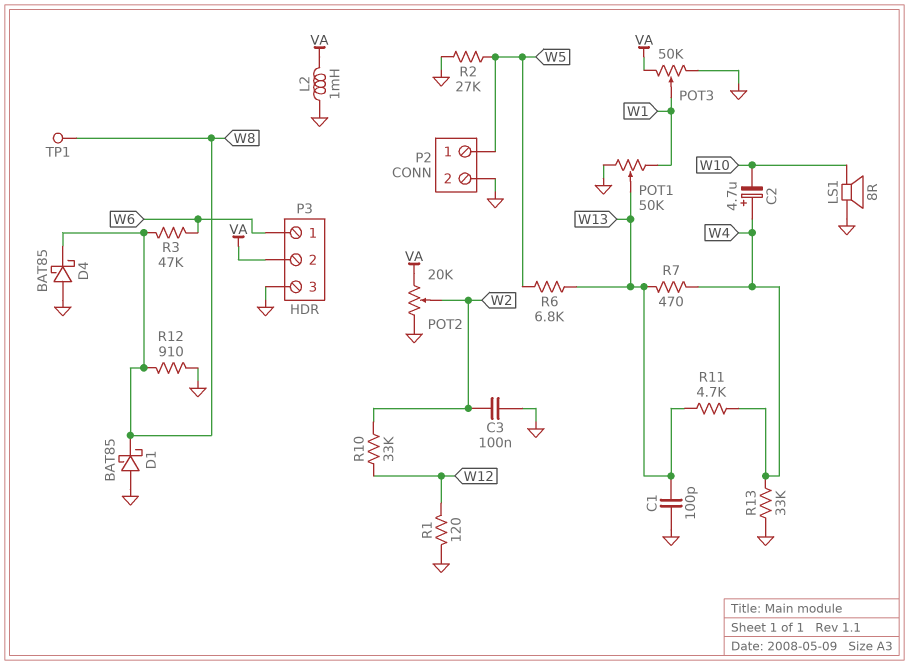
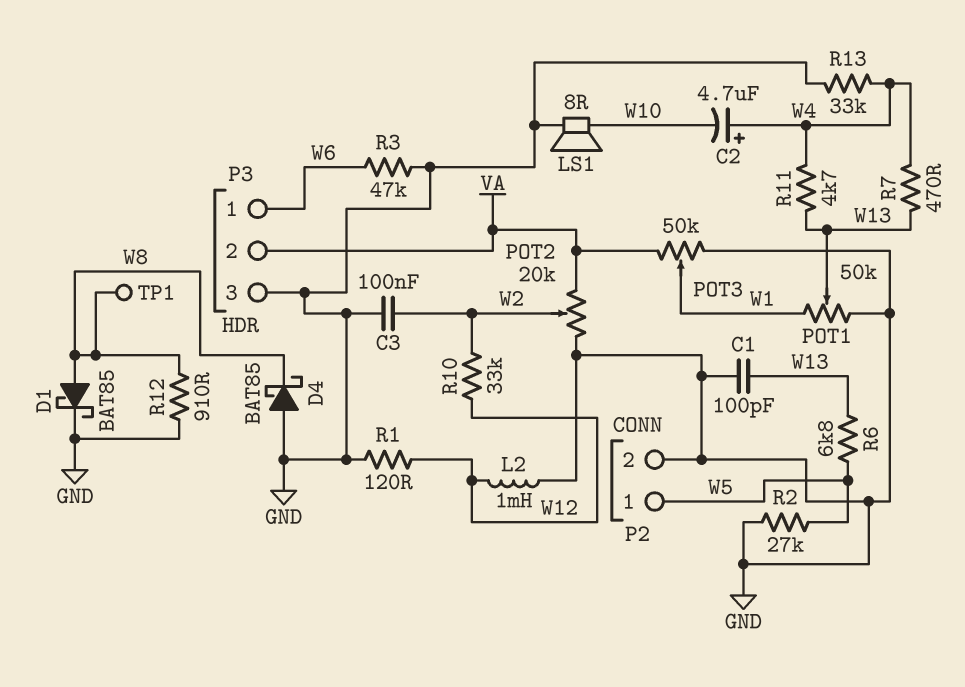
D1: schottky BAT85 (A GND, K W8) -> schottky BAT85 (A W8, K GND)
L2: 1mH (GND, VA) -> 1mH (GND, W12)
R3: 47k (W6, W8) -> 47k (GND, W6)

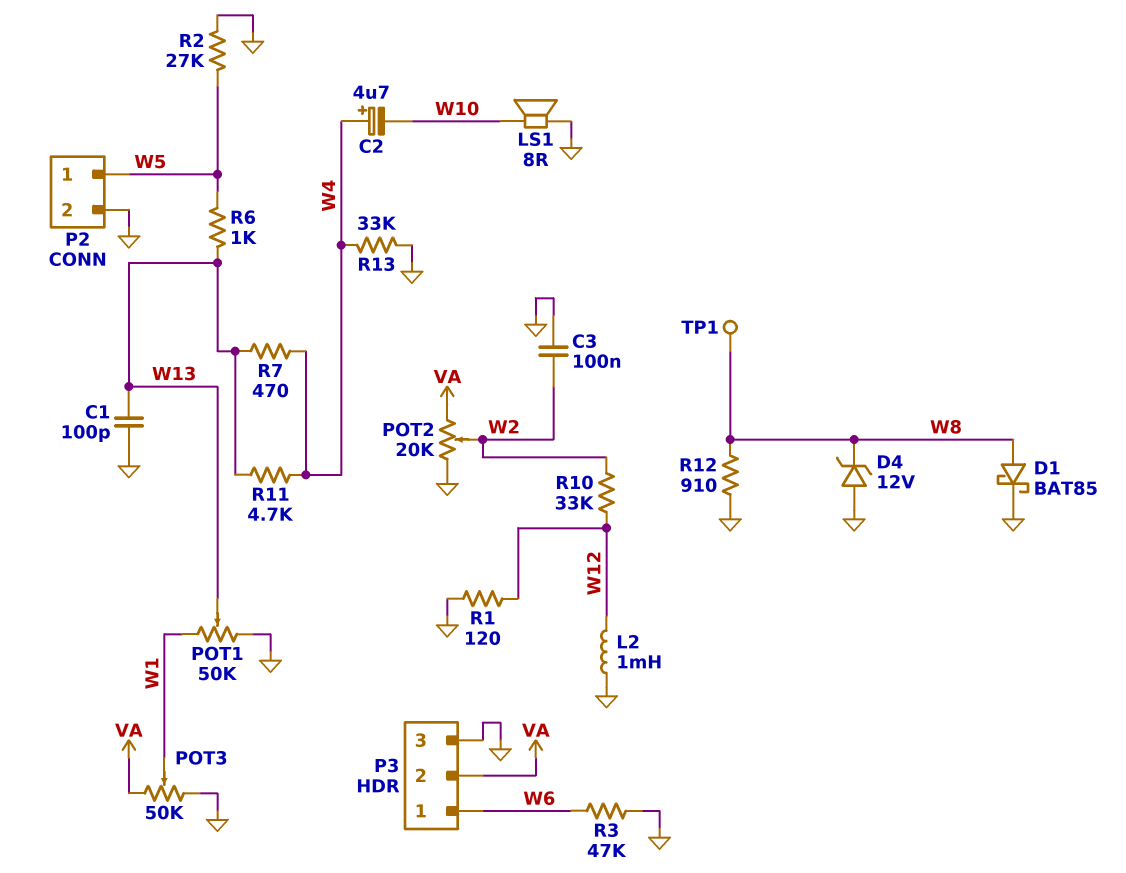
D4: schottky BAT85 (A GND, K W8) -> zener 12V (A GND, K W8)
R6: 6.8k (W5, W13) -> 1k (W5, W13)

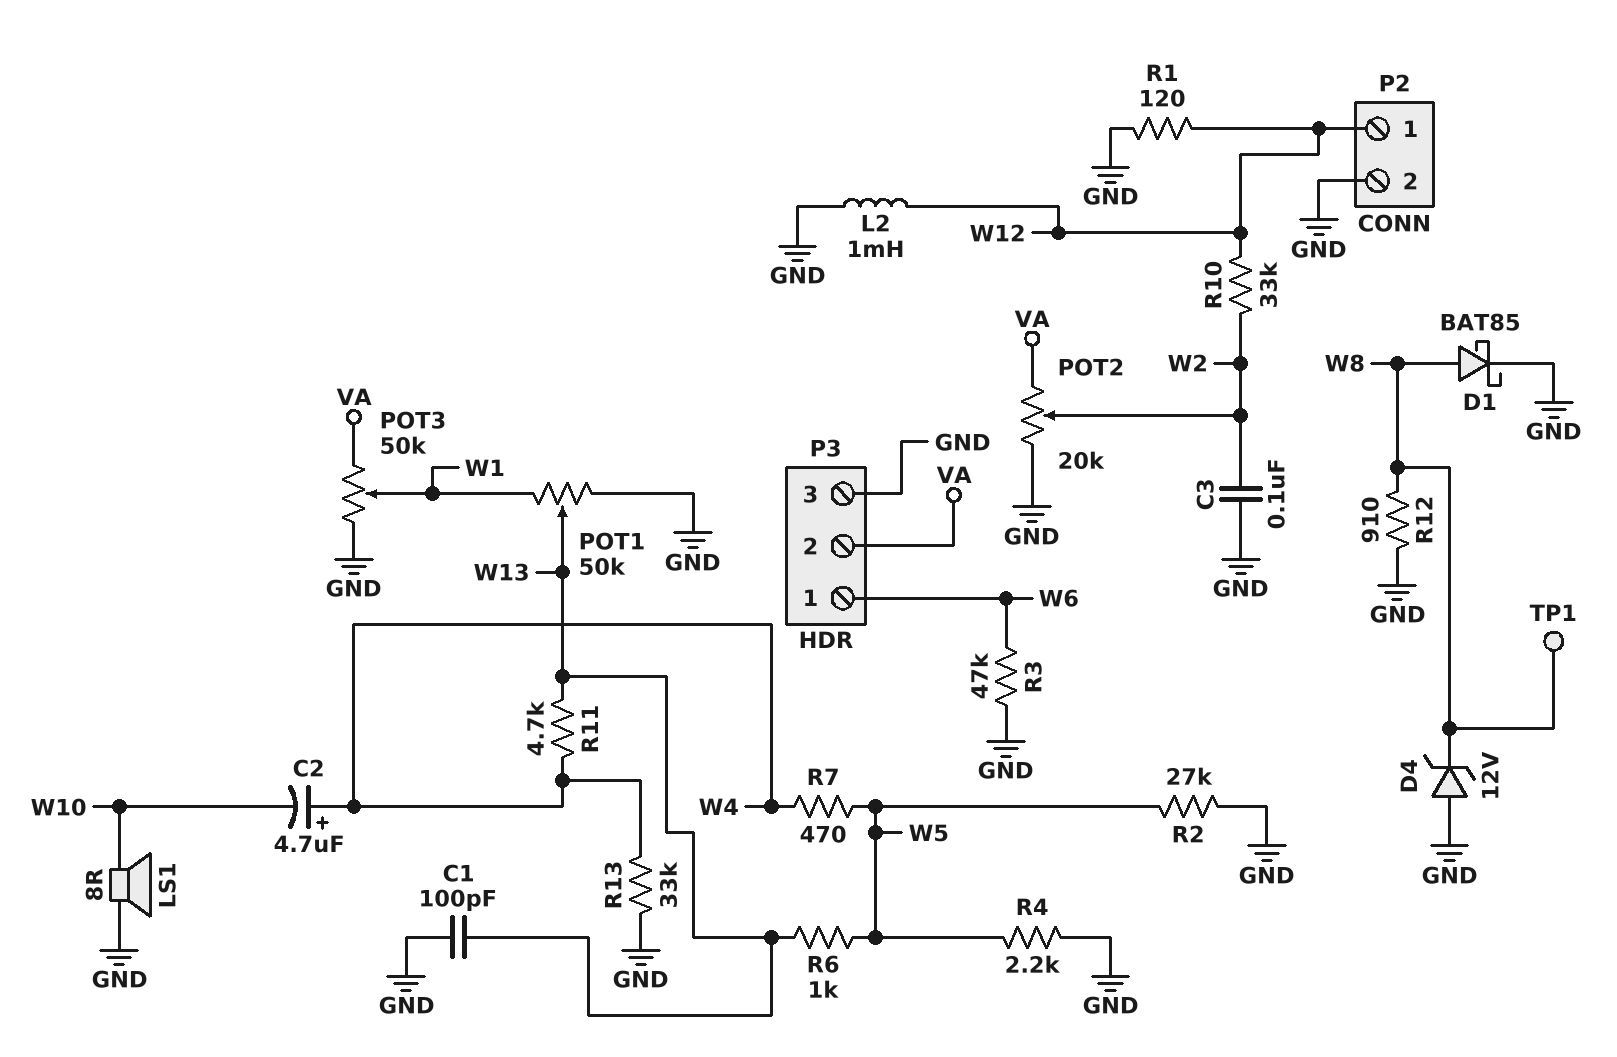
P2 pin 1: W5 -> W12
R4: none -> 2.2k (GND, W5)
R7: 470 (W4, W13) -> 470 (W4, W5)

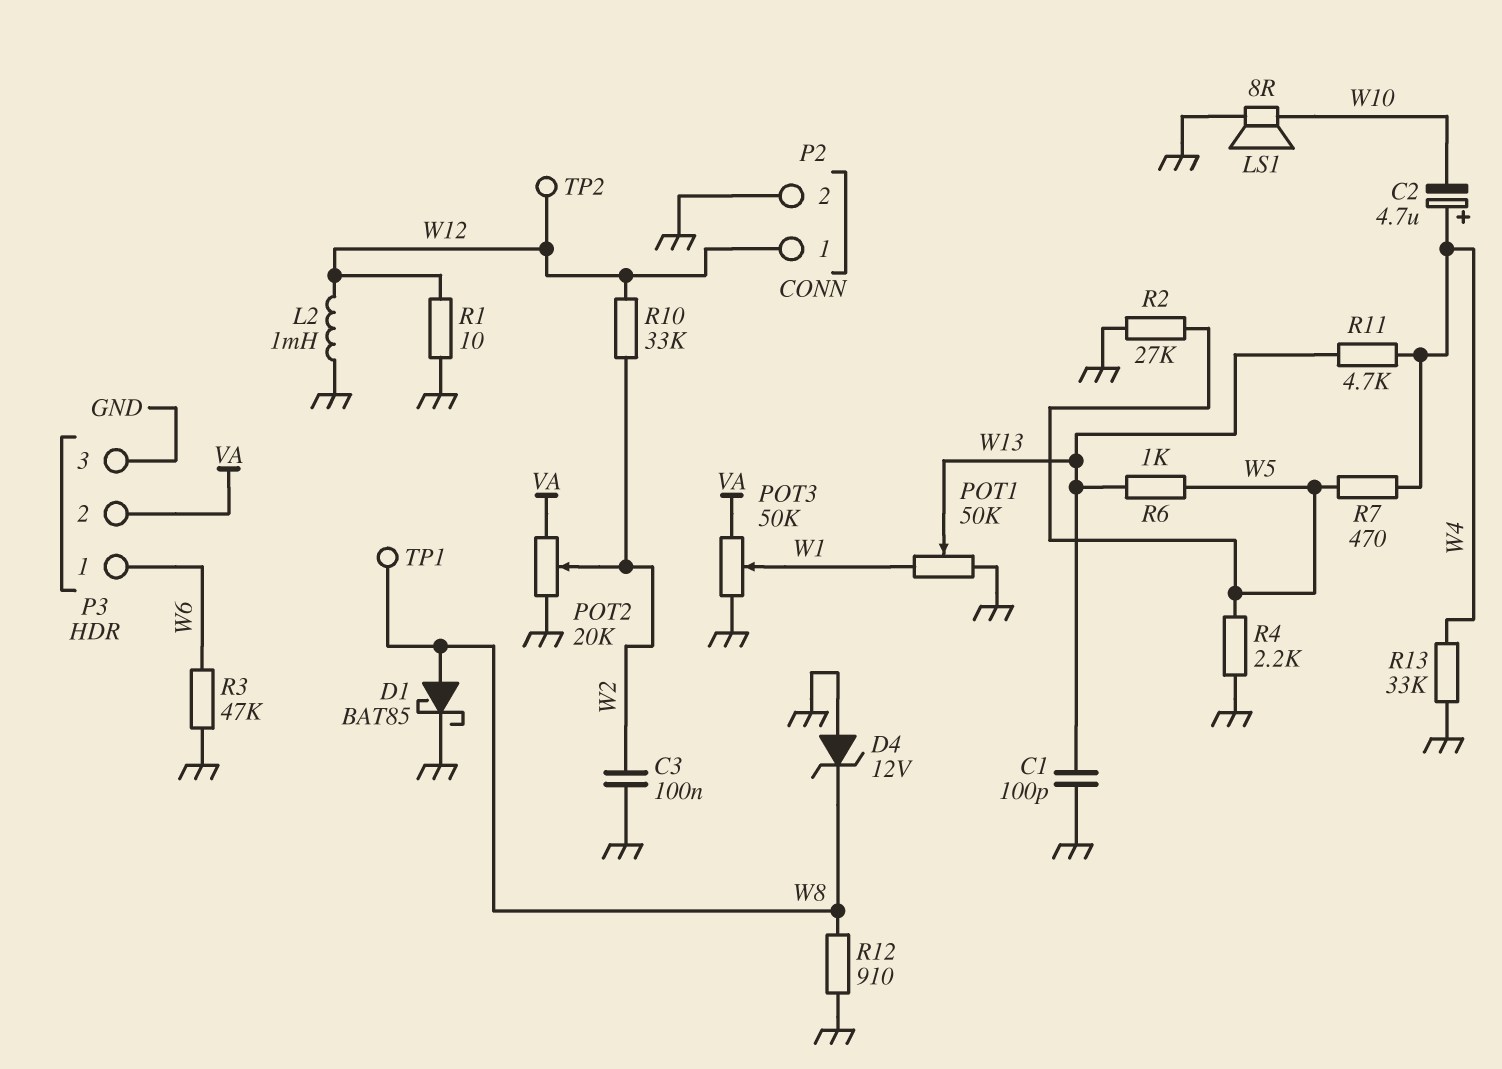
R1: 120 (GND, W12) -> 10 (GND, W12)
TP2: none -> test point (W12)

